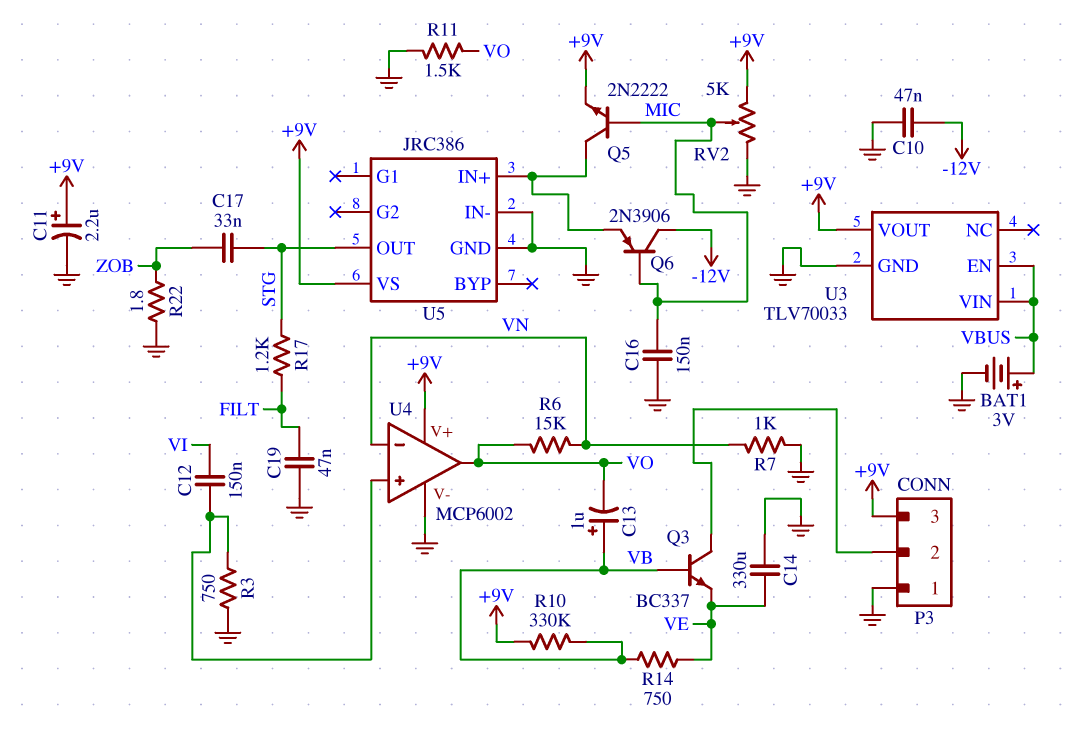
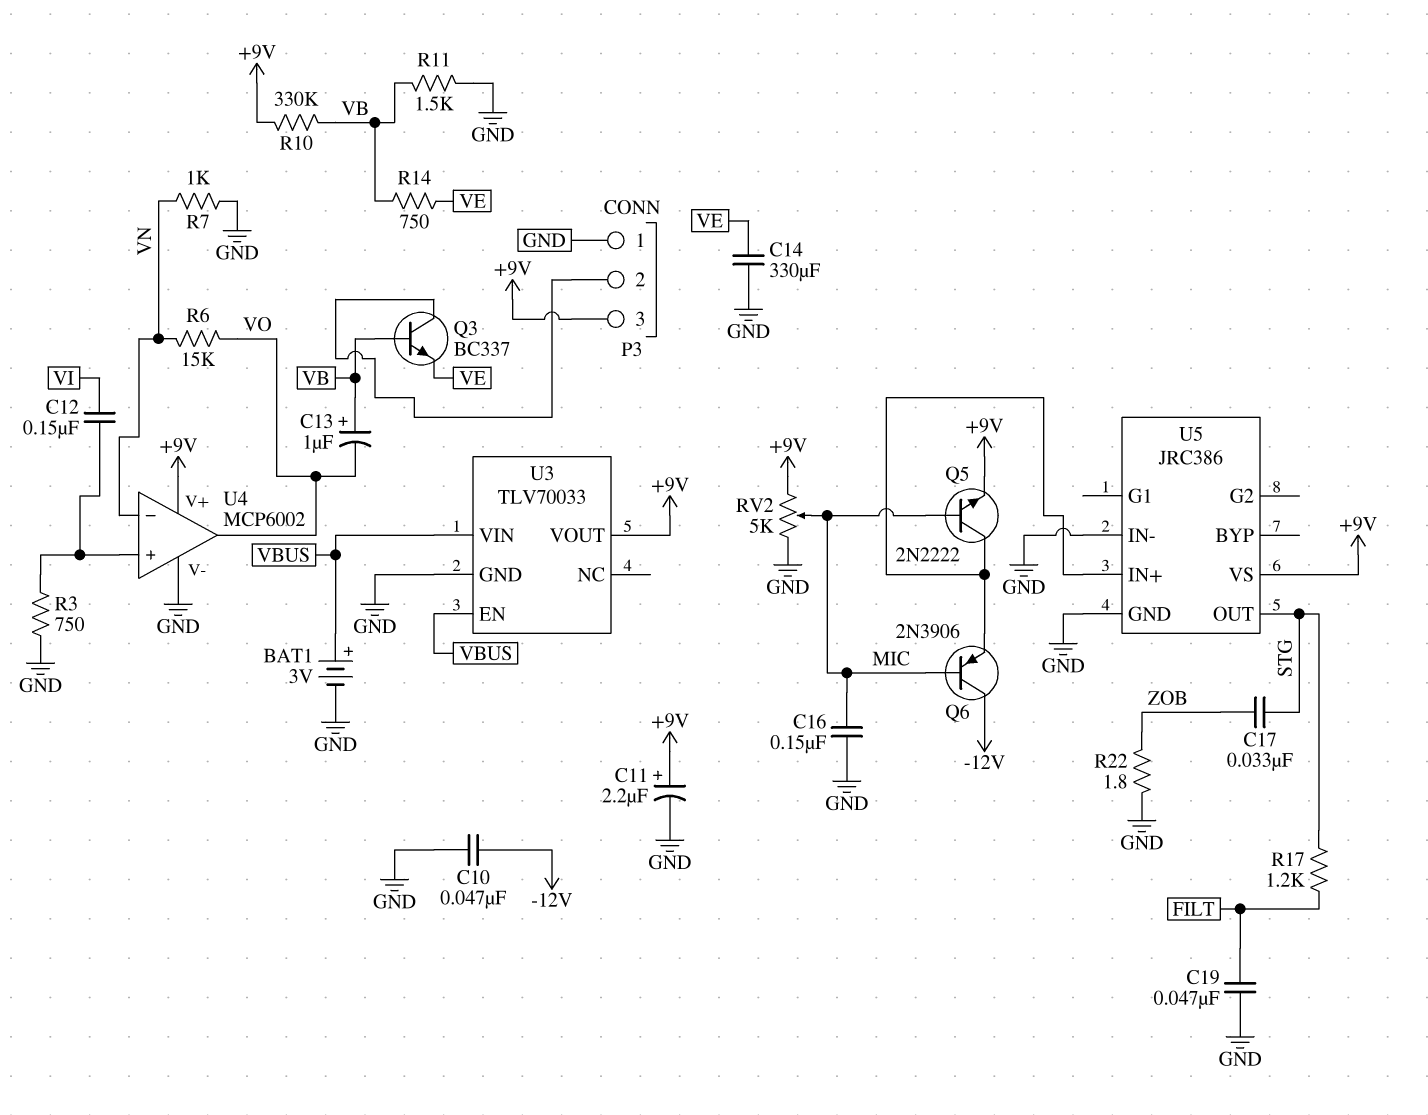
R11: 1.5k (GND, VO) -> 1.5k (GND, VB)

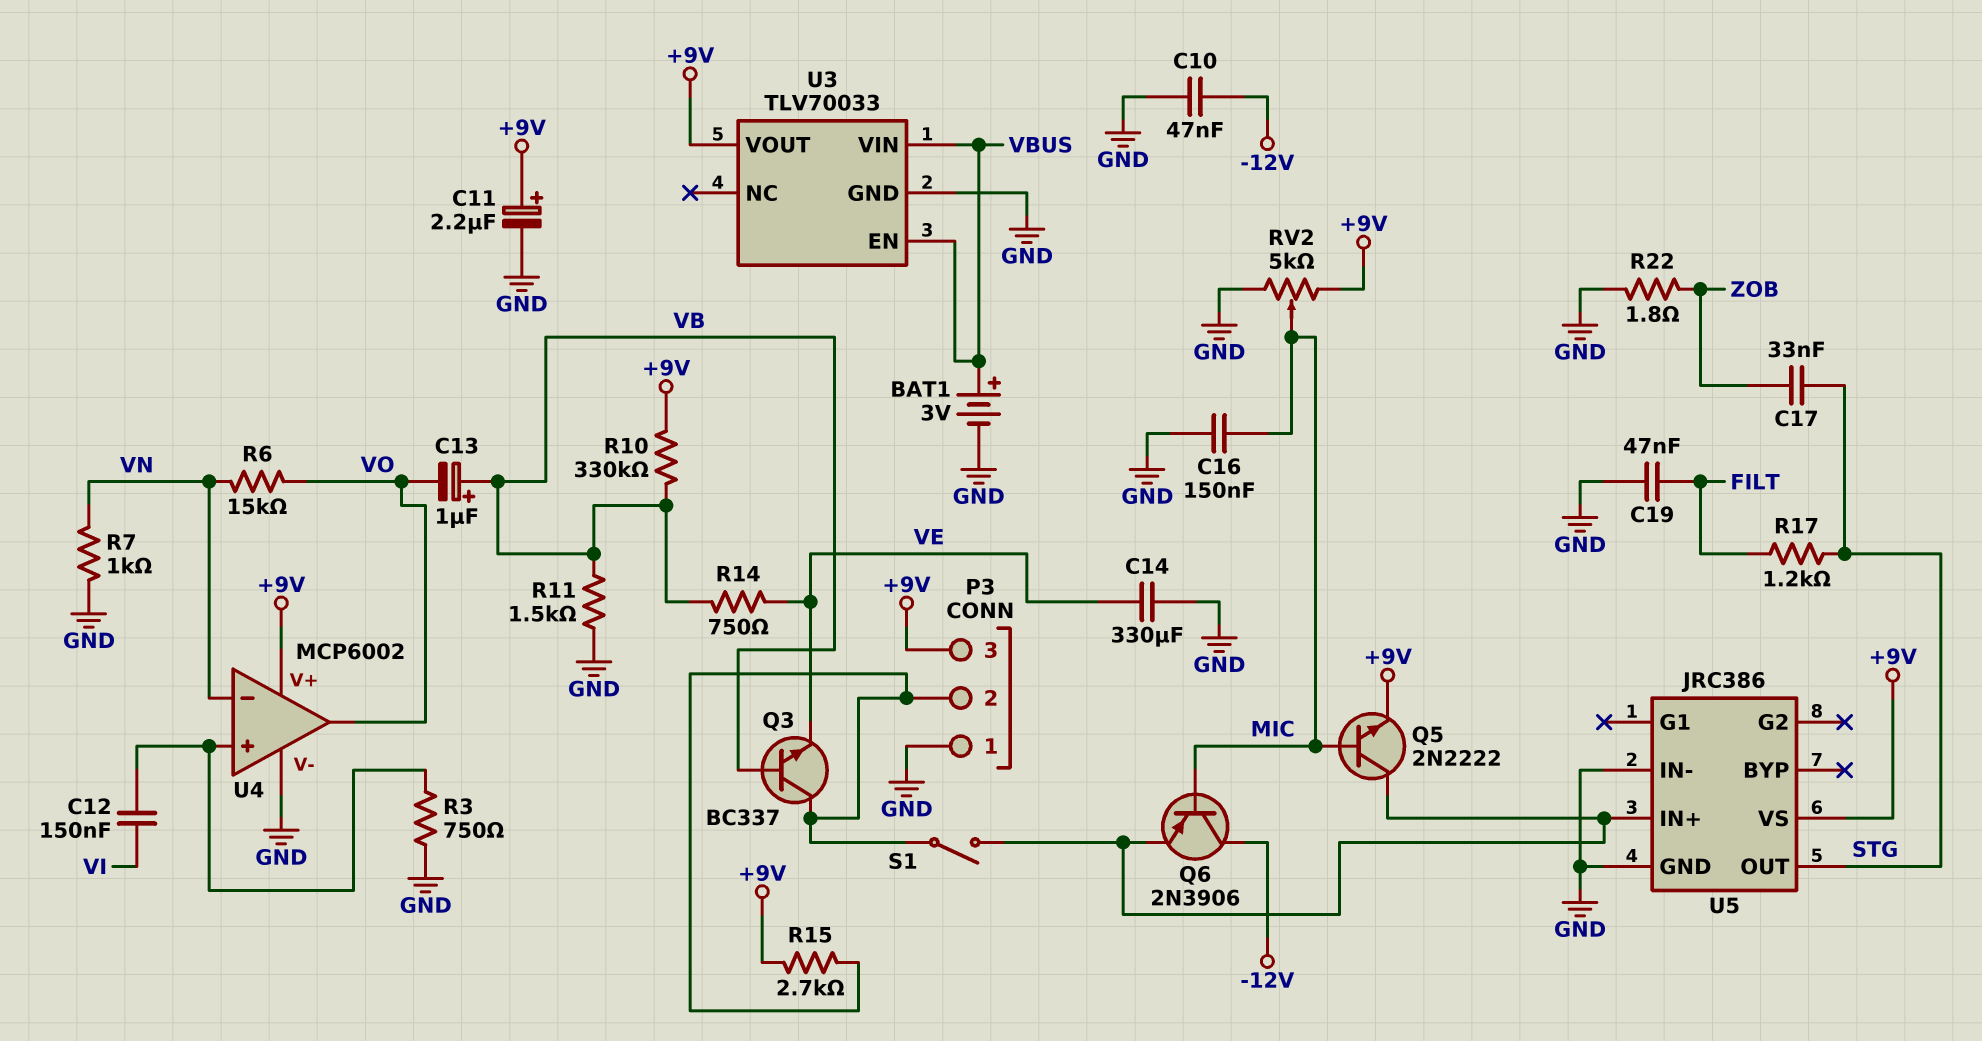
R15: none -> 2.7k (+9V, P3/2)
S1: none -> switch (P3/2, U5/IN+)

